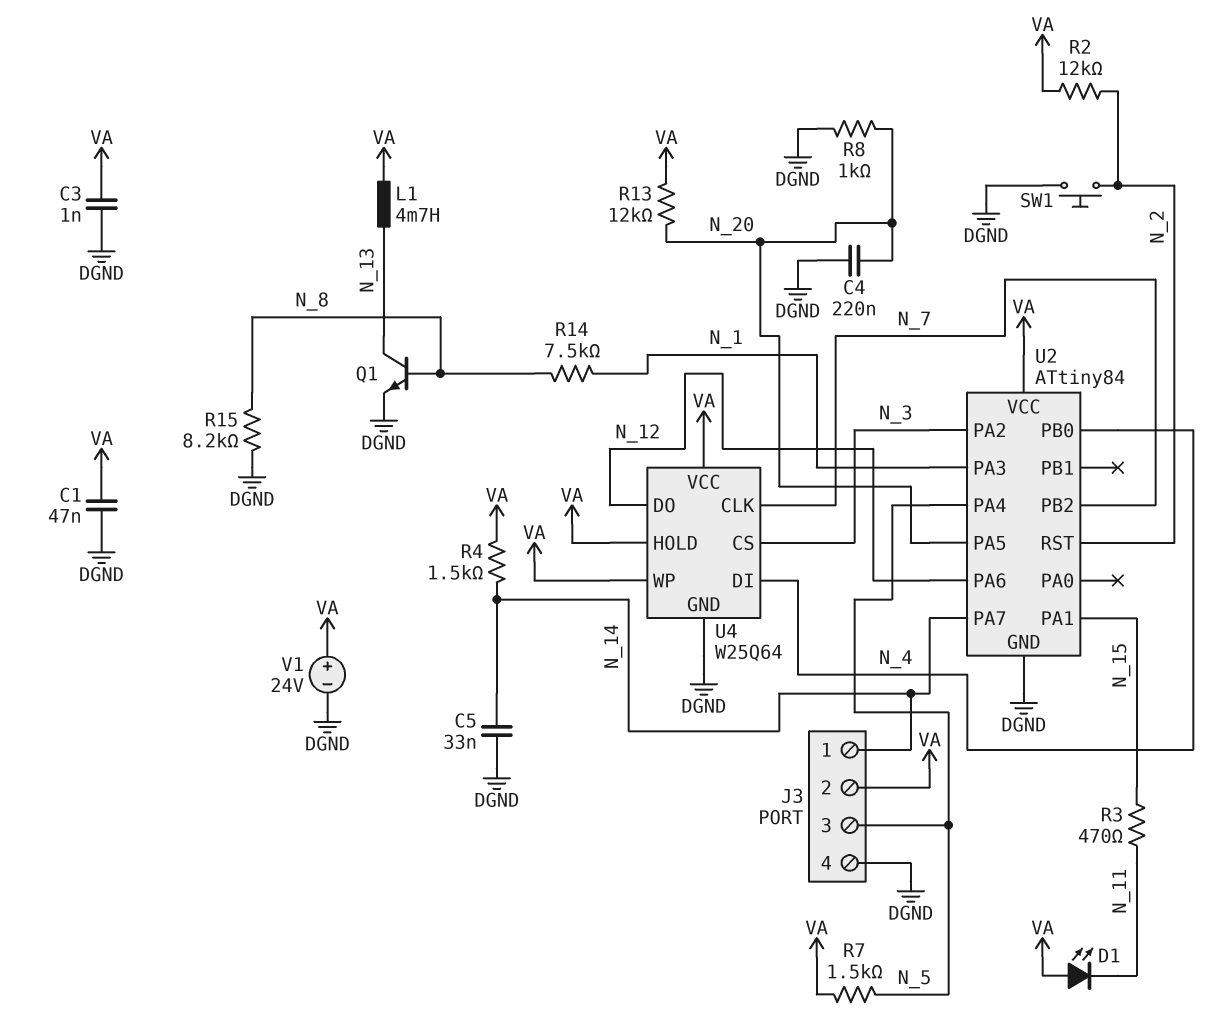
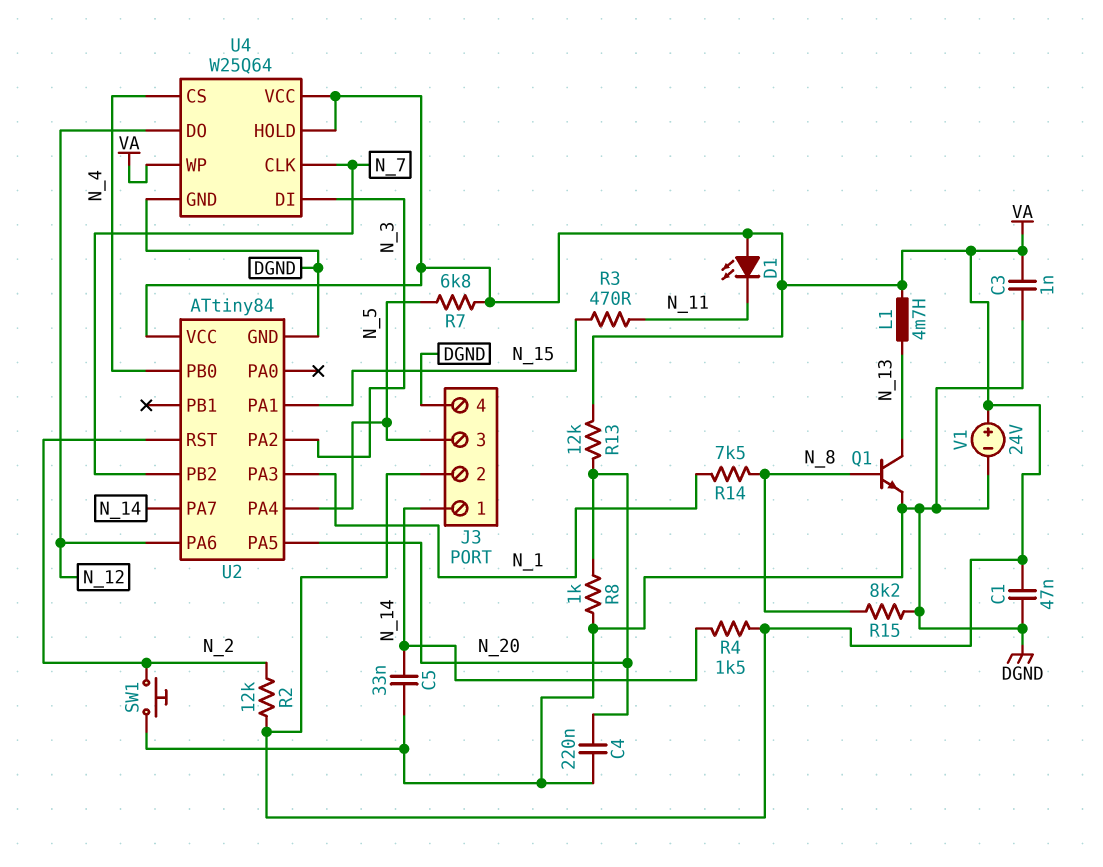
R7: 1.5k (N_5, VA) -> 6.8k (N_5, VA)
U4 pin CS: N_3 -> N_4
U4 pin DI: N_4 -> N_3

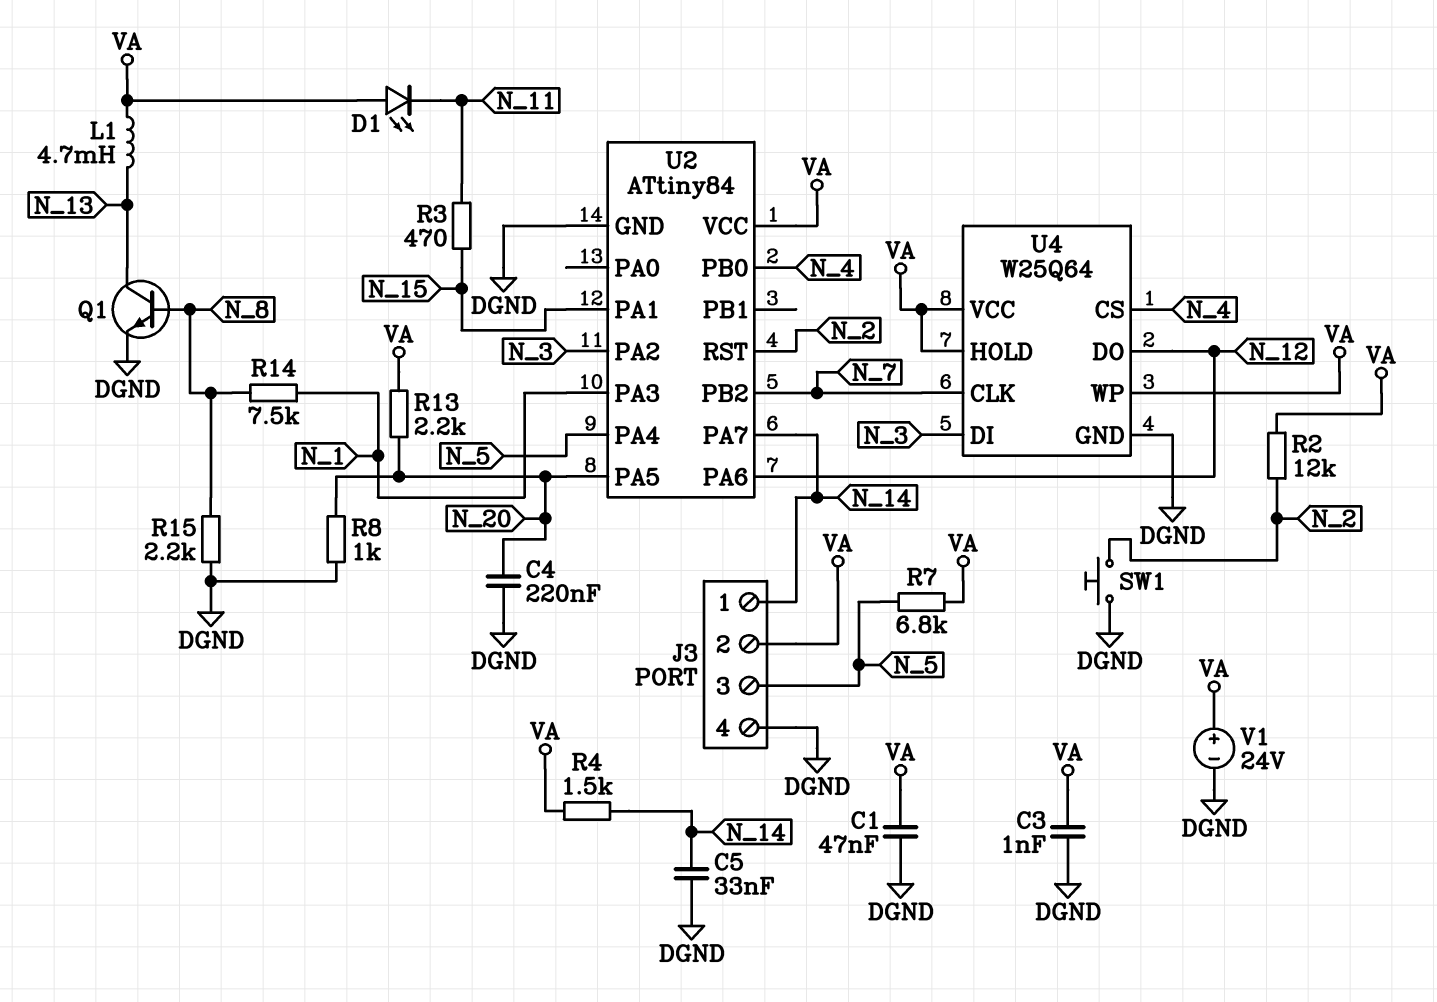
R13: 12k (N_20, VA) -> 2.2k (N_20, VA)
R15: 8.2k (DGND, N_8) -> 2.2k (DGND, N_8)

